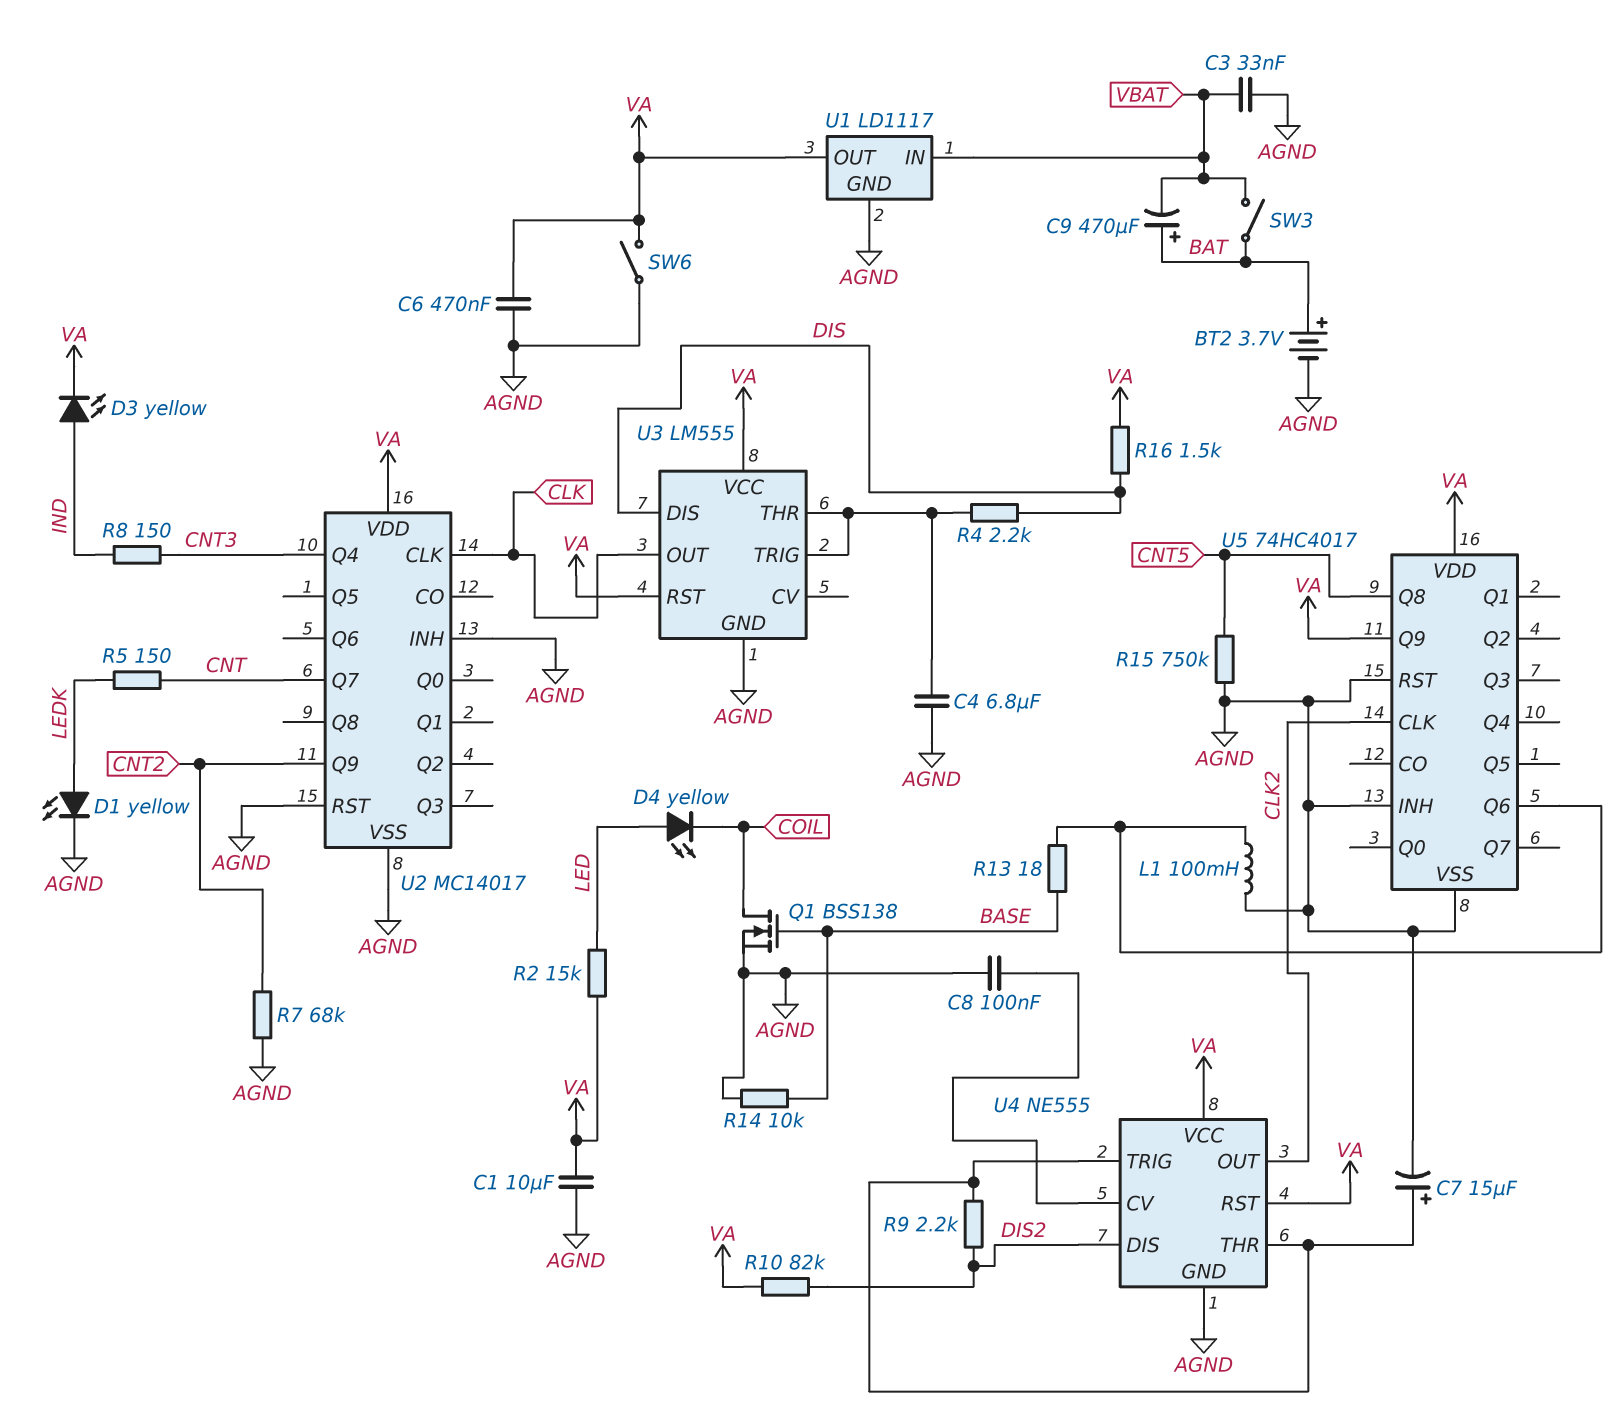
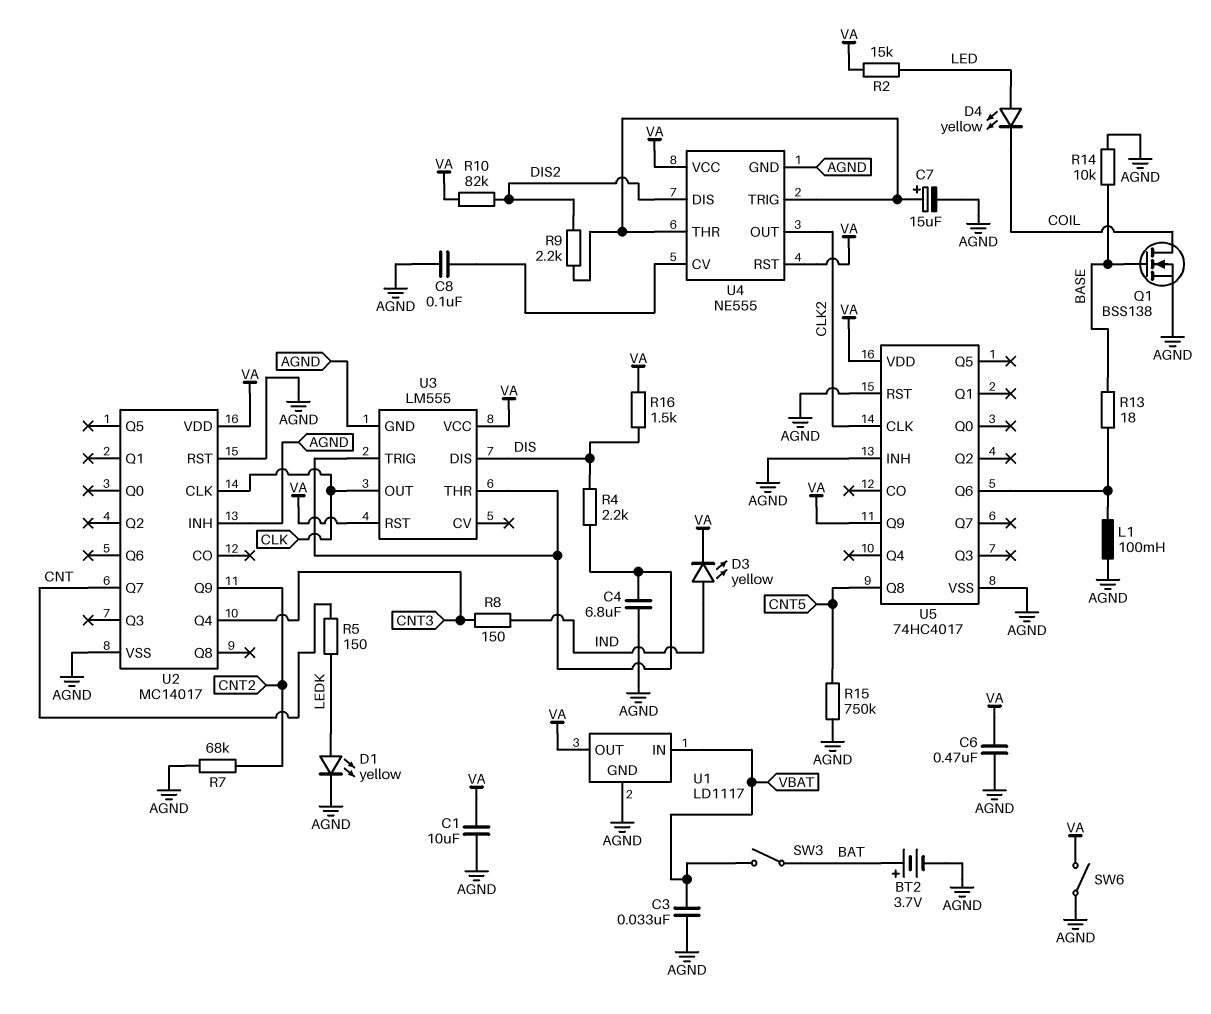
C9: 470uF (plus BAT, minus VBAT) -> none

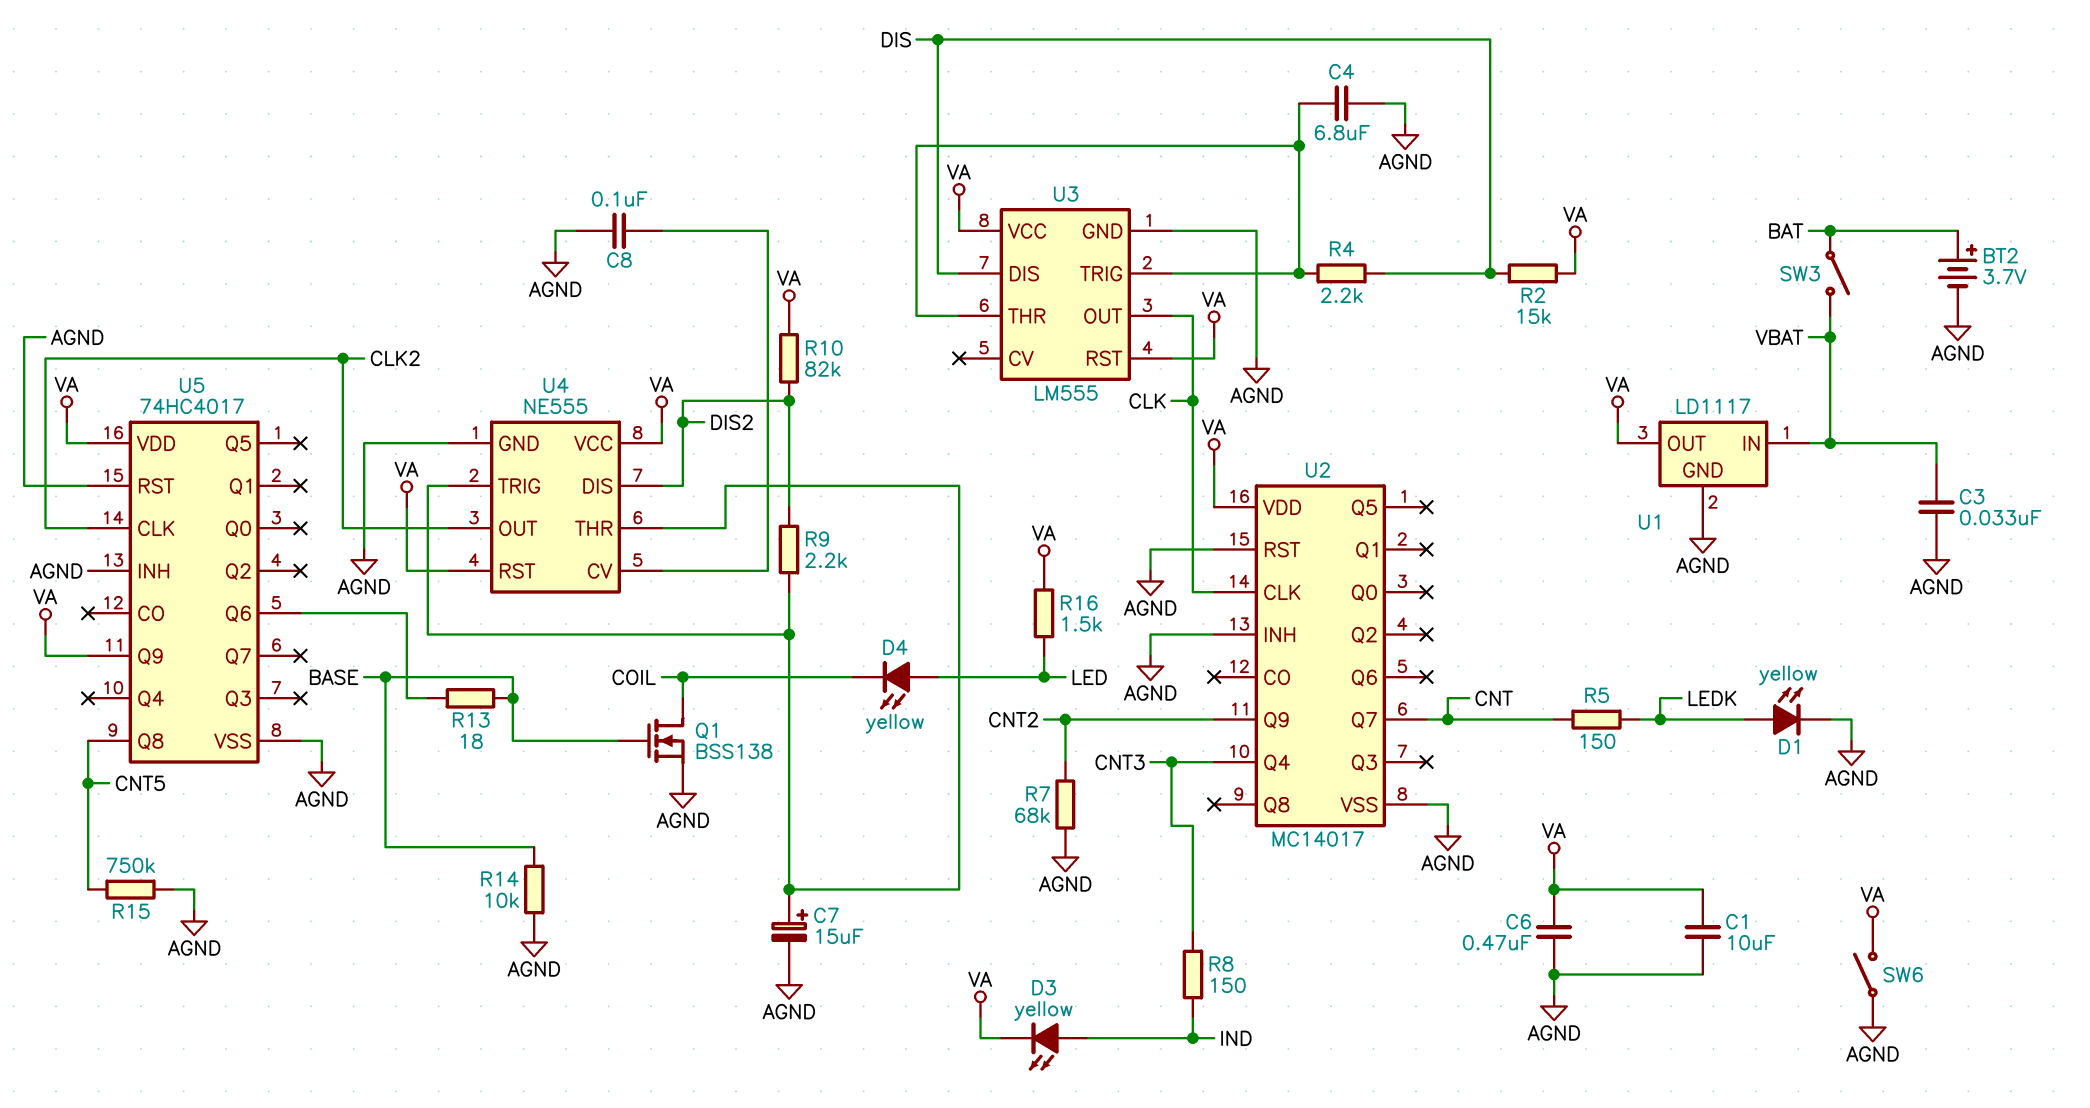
L1: 100mH (AGND, U5/Q6) -> none
R2: 15k (LED, VA) -> 15k (DIS, VA)
R16: 1.5k (DIS, VA) -> 1.5k (LED, VA)

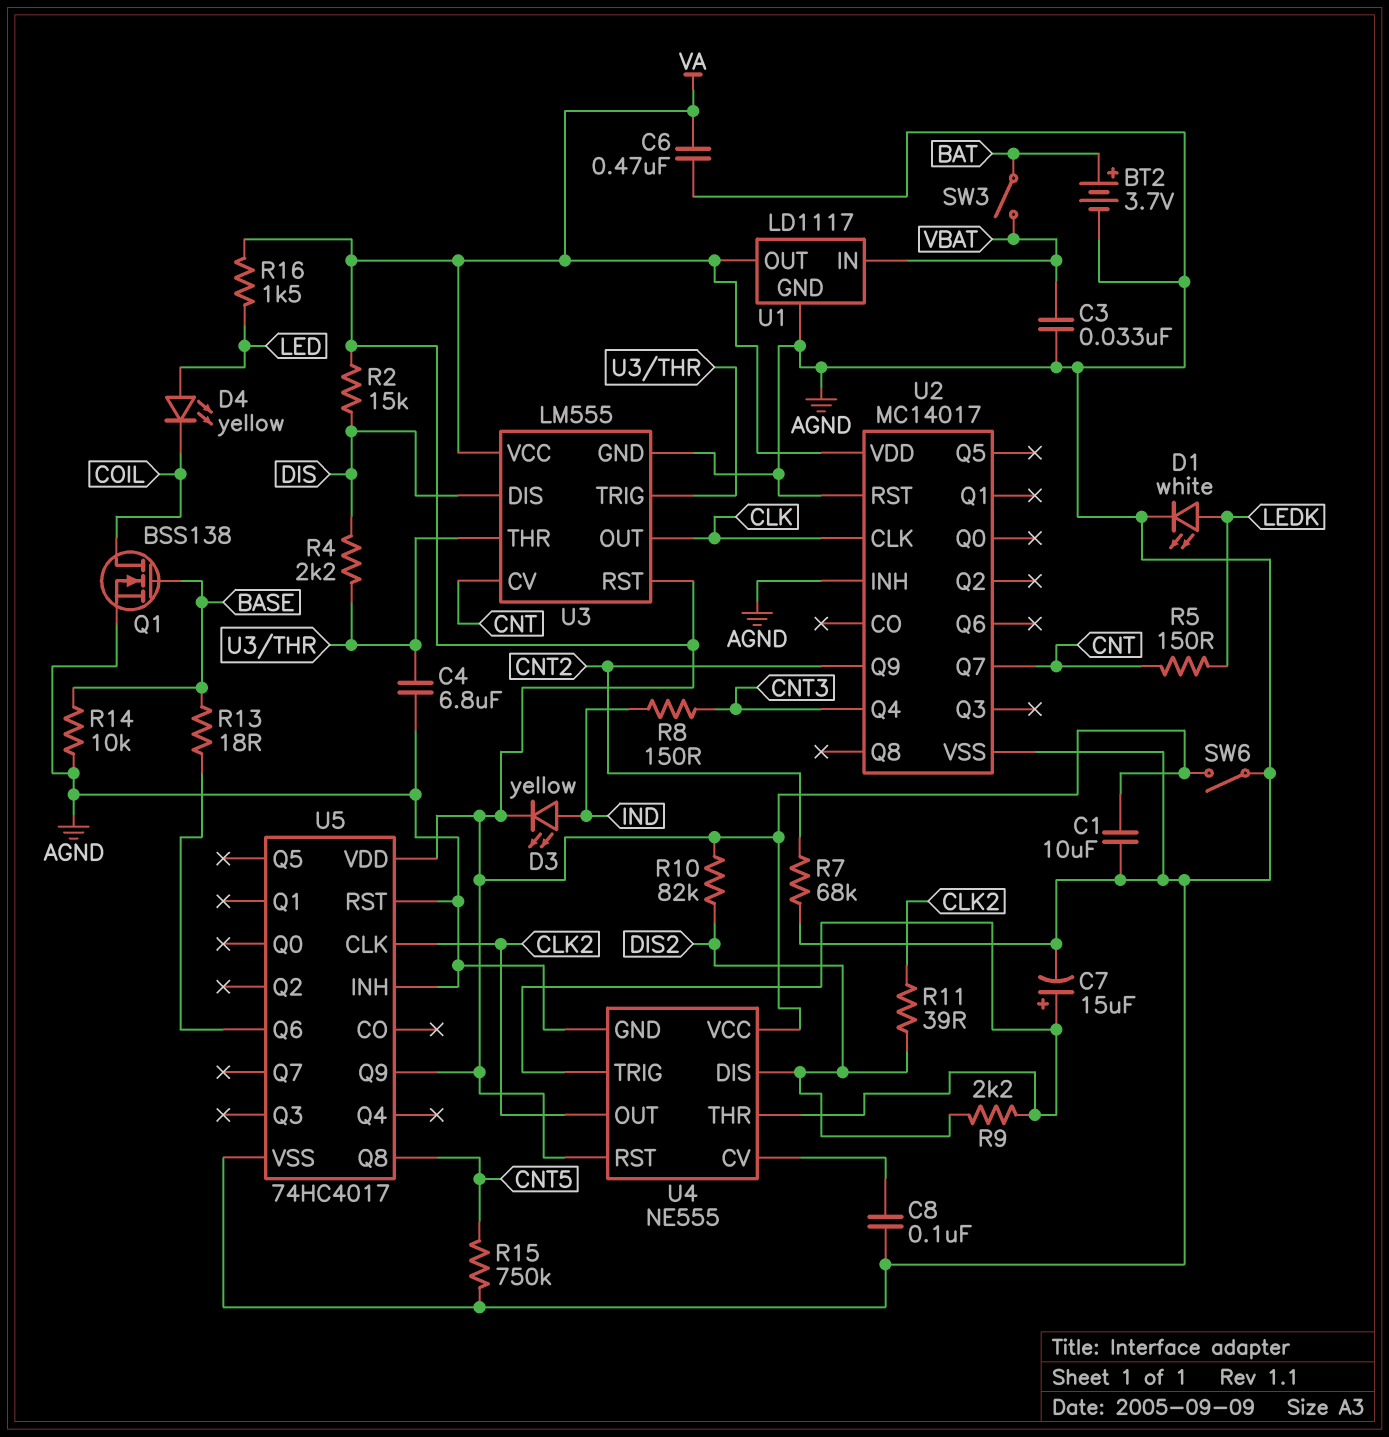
D1: LED yellow (A LEDK, K AGND) -> LED white (A LEDK, K AGND)
R11: none -> 39 (CLK2, DIS2)
U3 pin CV: none -> CNT

